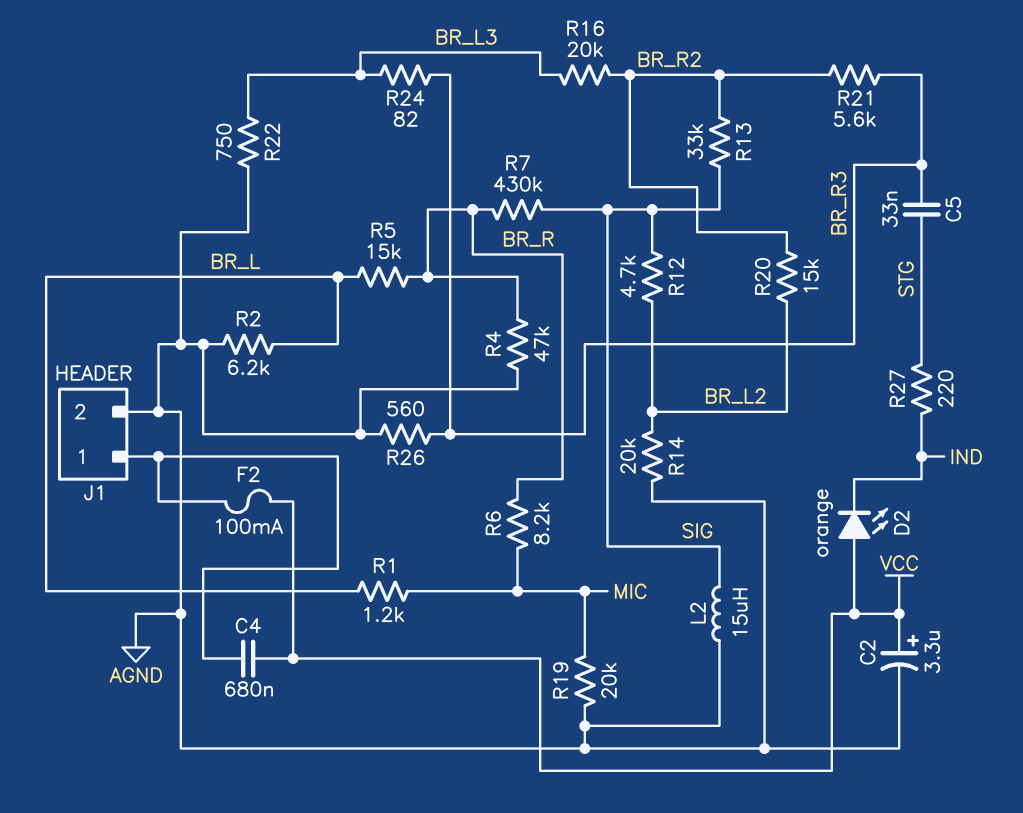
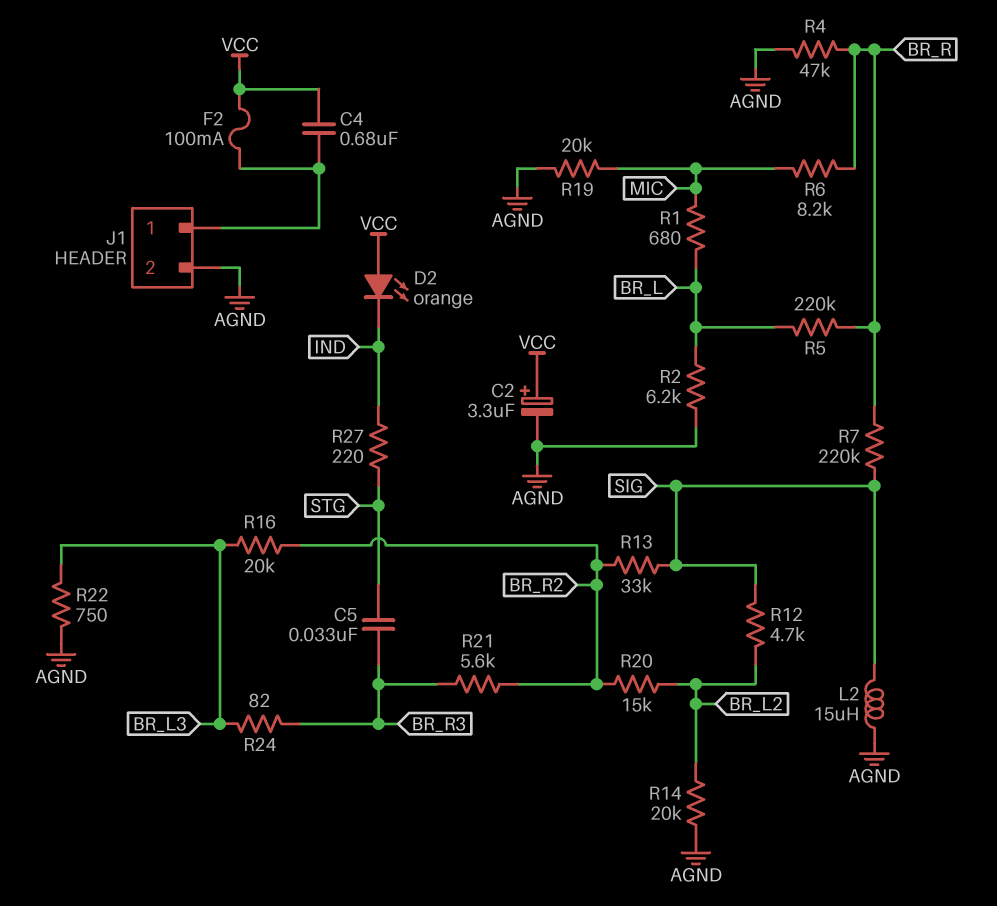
R1: 1.2k (BR_L, MIC) -> 680 (BR_L, MIC)
R5: 15k (BR_L, BR_R) -> 220k (BR_L, BR_R)
R7: 430k (BR_R, SIG) -> 220k (BR_R, SIG)
R26: 560 (AGND, BR_R3) -> none

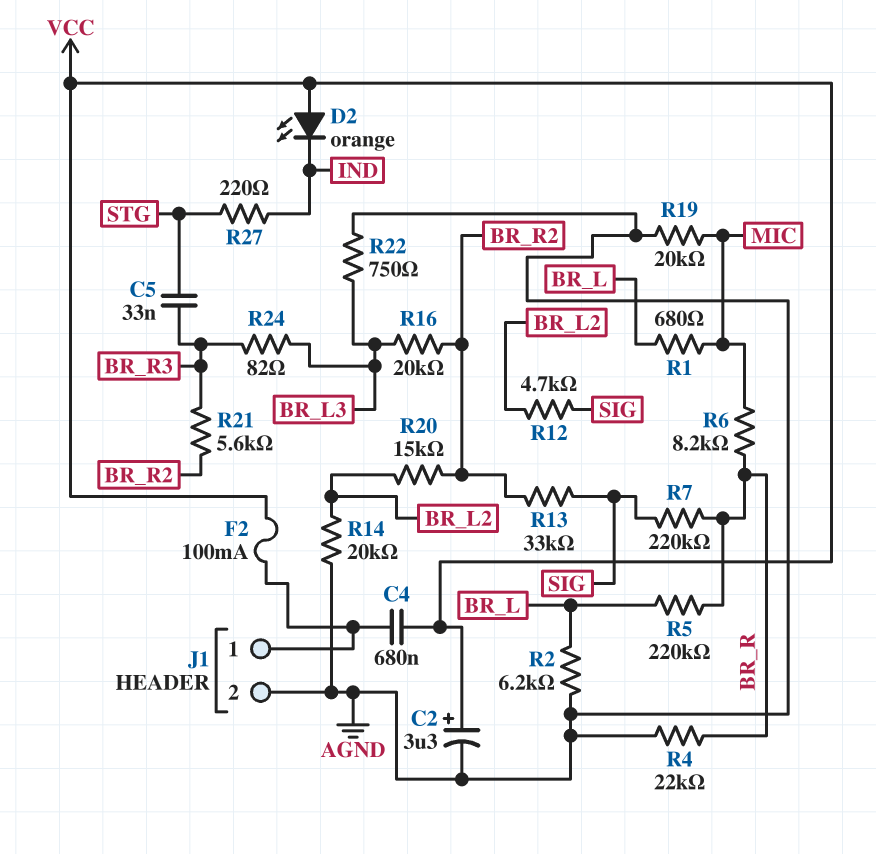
L2: 15uH (AGND, SIG) -> none
R4: 47k (AGND, BR_R) -> 22k (AGND, BR_R)

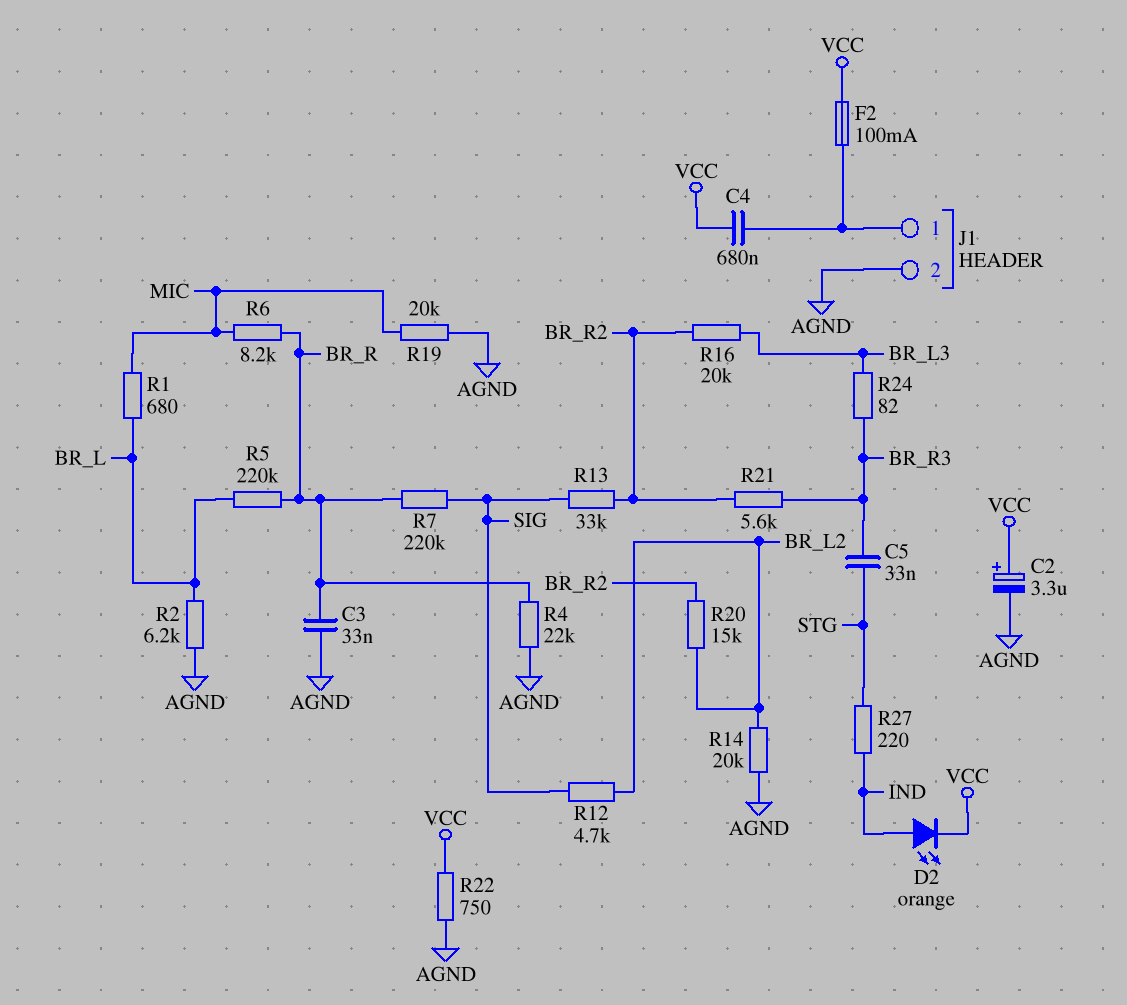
C3: none -> 33nF (AGND, BR_R)
D2: LED orange (A VCC, K IND) -> LED orange (A IND, K VCC)
R22: 750 (AGND, BR_L3) -> 750 (AGND, VCC)

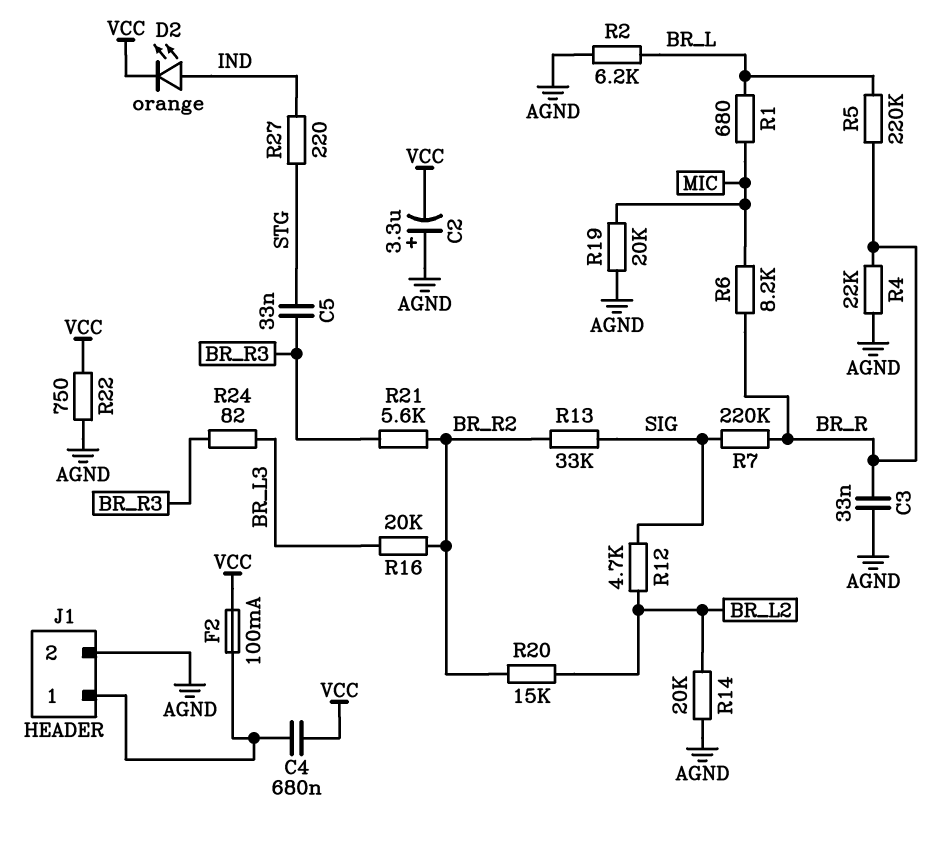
C2: 3.3uF (plus VCC, minus AGND) -> 3.3uF (plus AGND, minus VCC)

